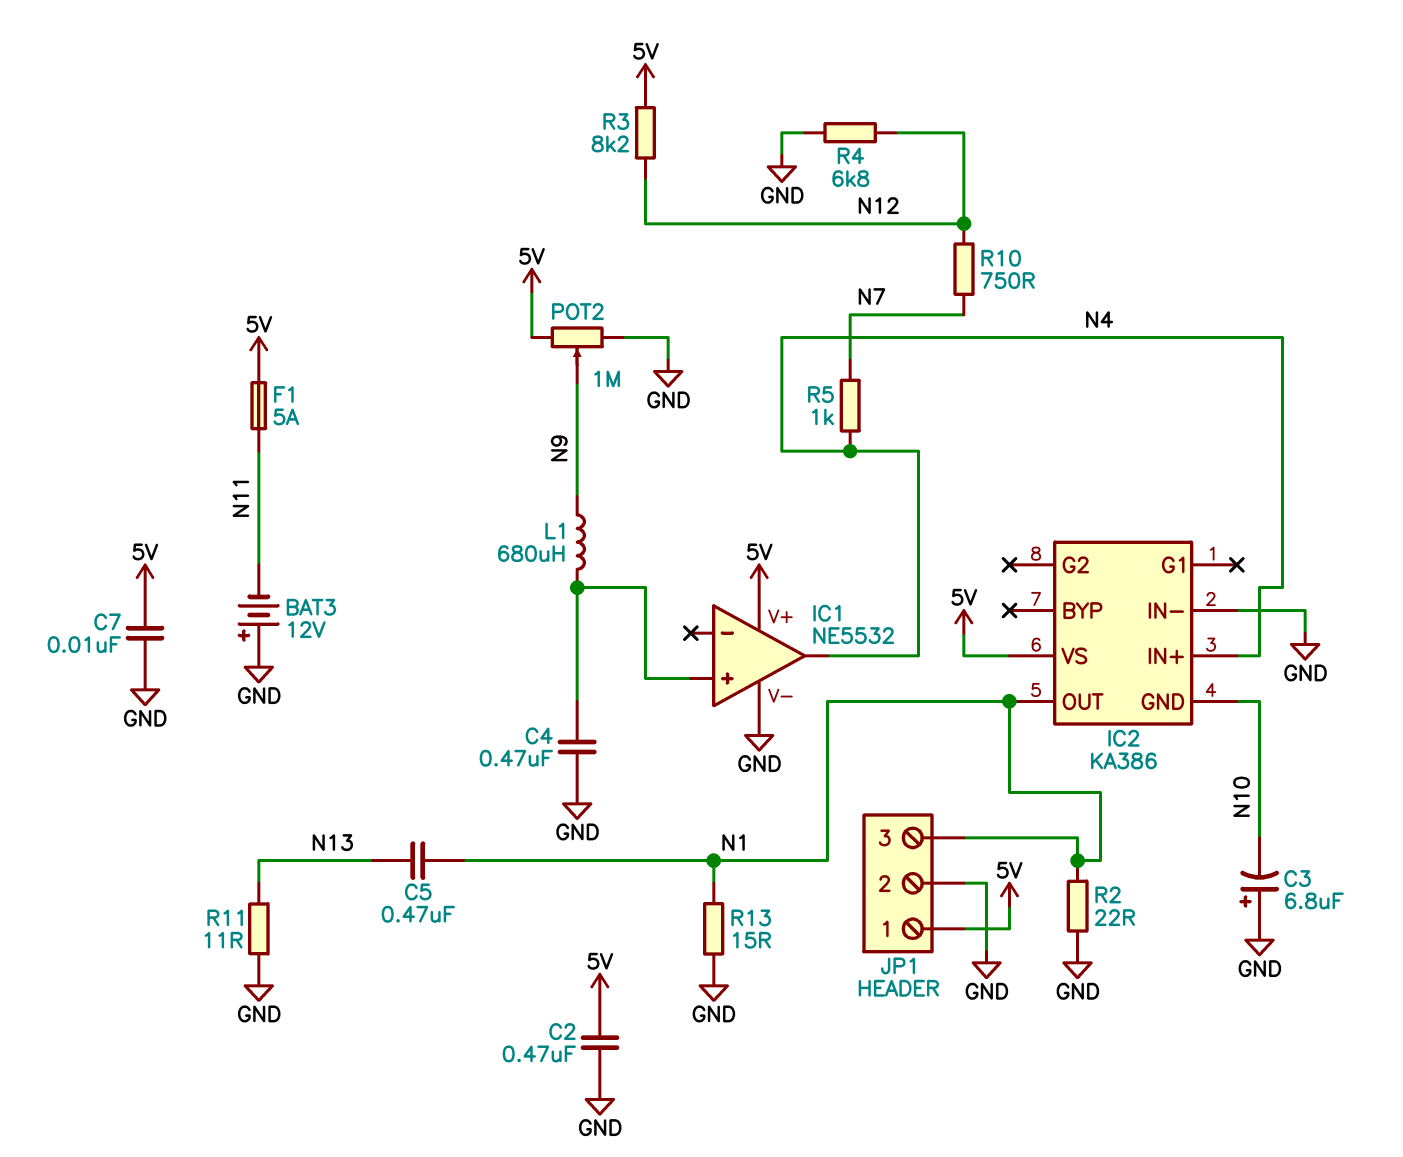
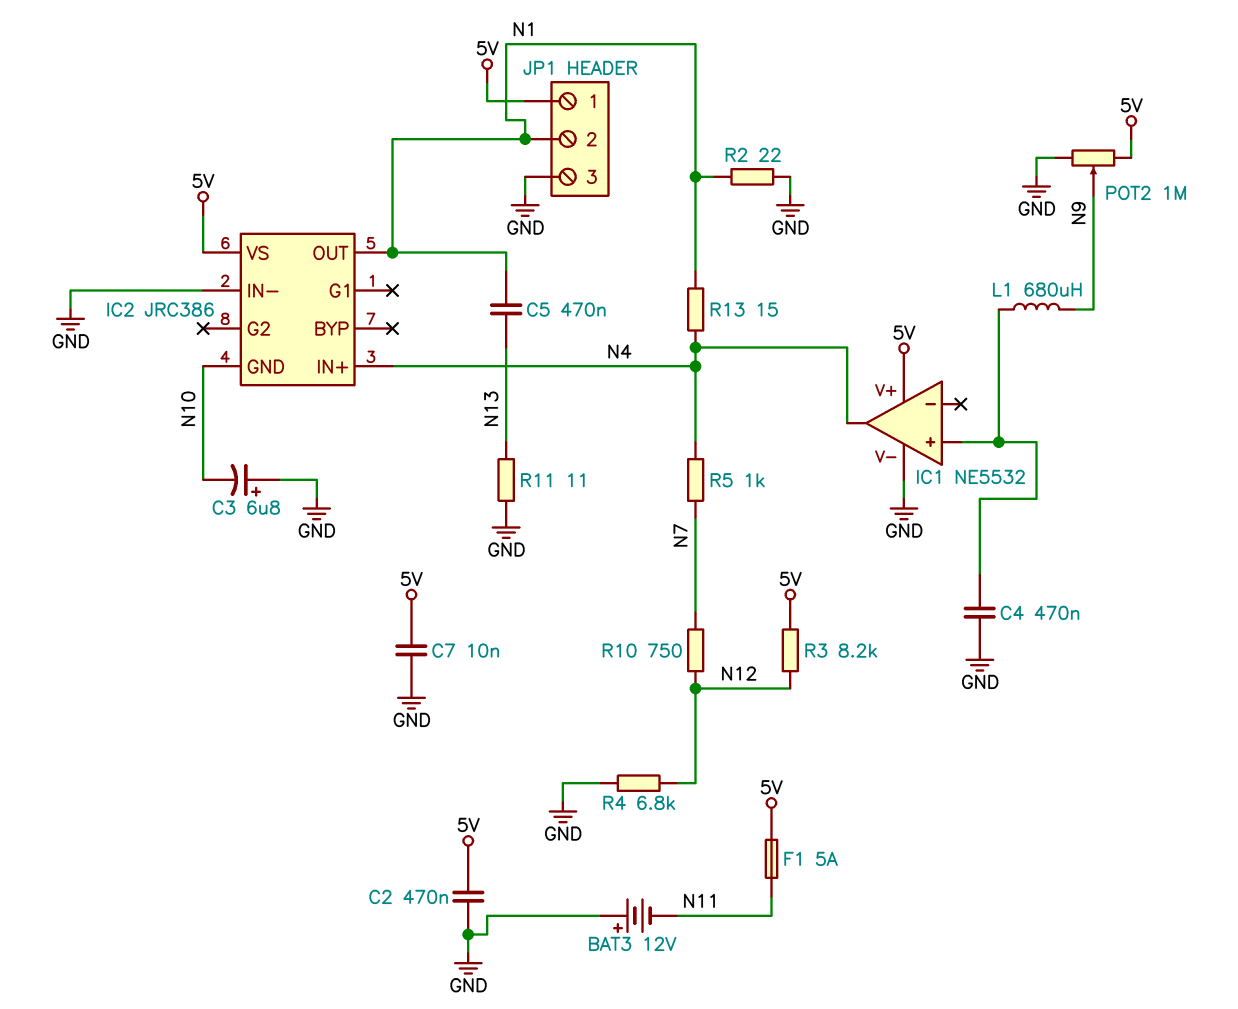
IC2: KA386 -> JRC386
JP1 pin 2: GND -> N1
JP1 pin 3: N1 -> GND
R13: 15 (GND, N1) -> 15 (N1, N4)

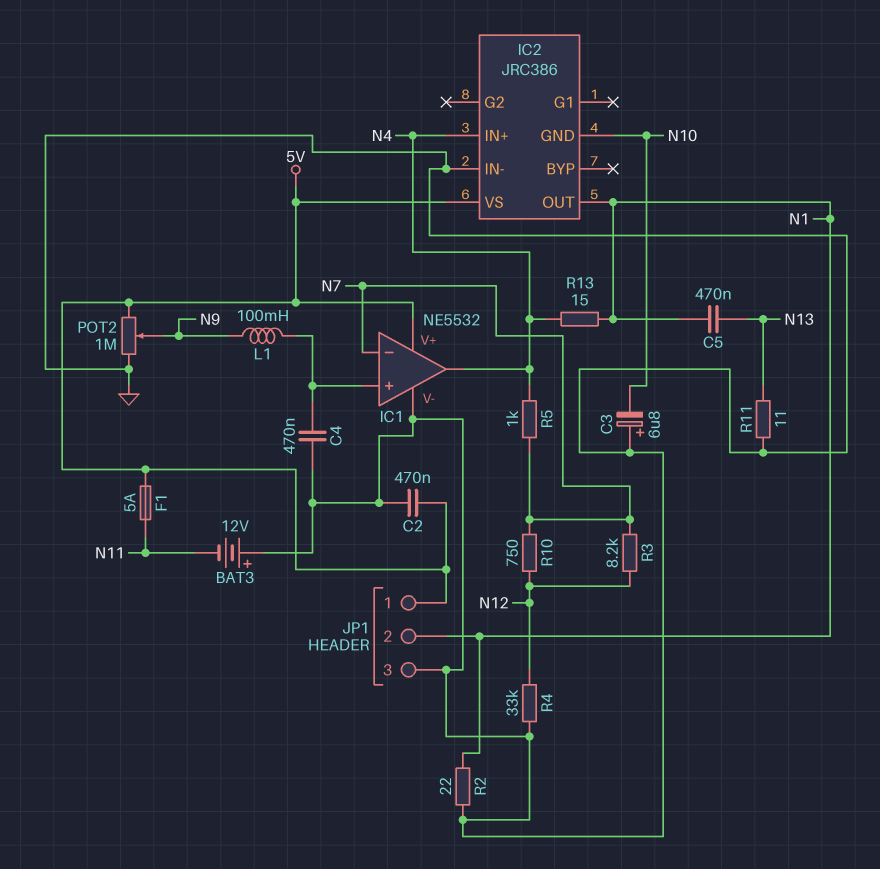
C7: 10nF (5V, GND) -> none
IC1 pin in-: none -> N7
L1: 680uH (IC1/in+, N9) -> 100mH (IC1/in+, N9)
R3: 8.2k (5V, N12) -> 8.2k (N7, N12)
R4: 6.8k (GND, N12) -> 33k (GND, N12)

